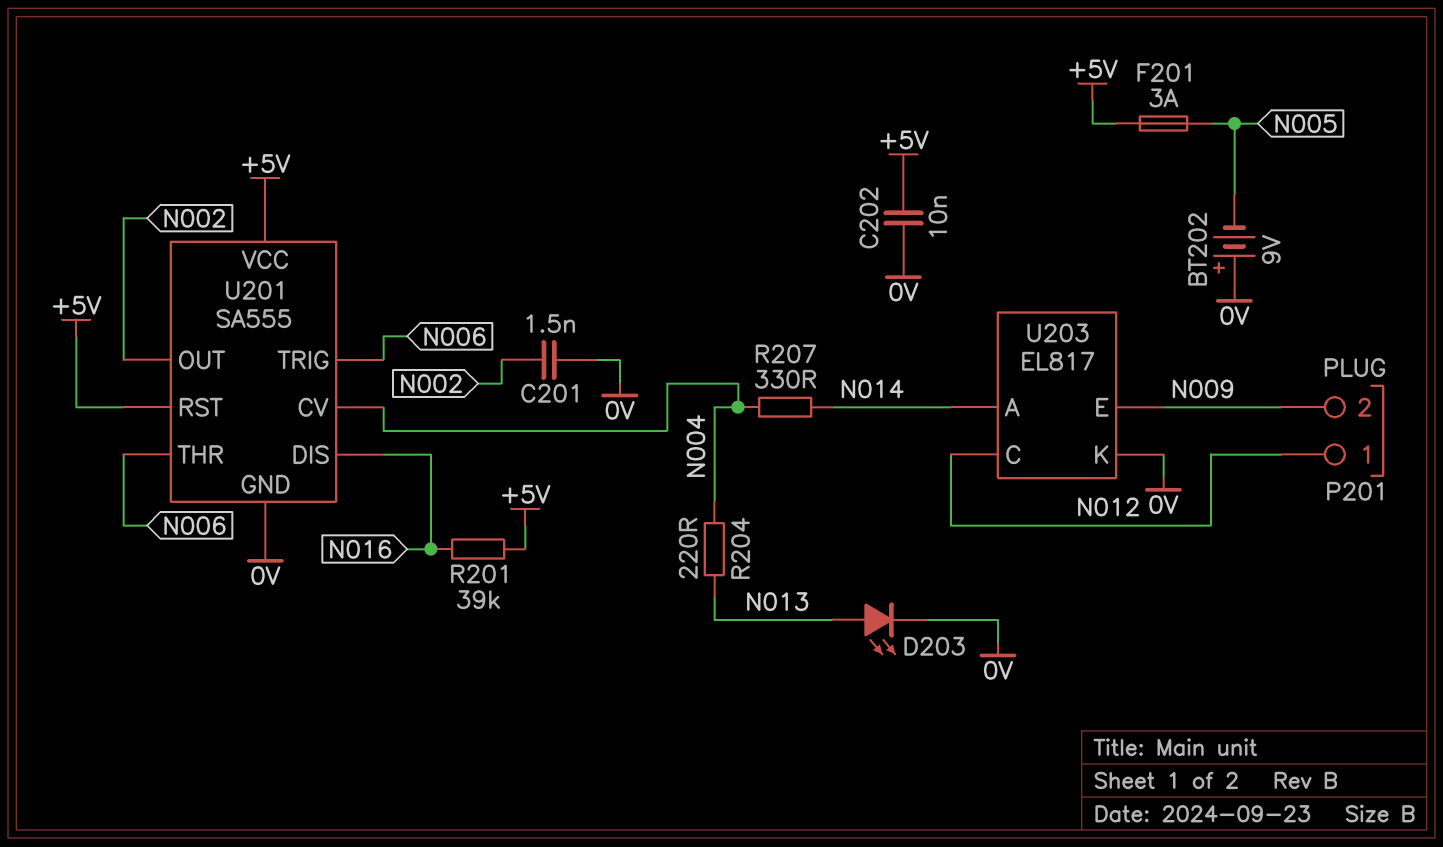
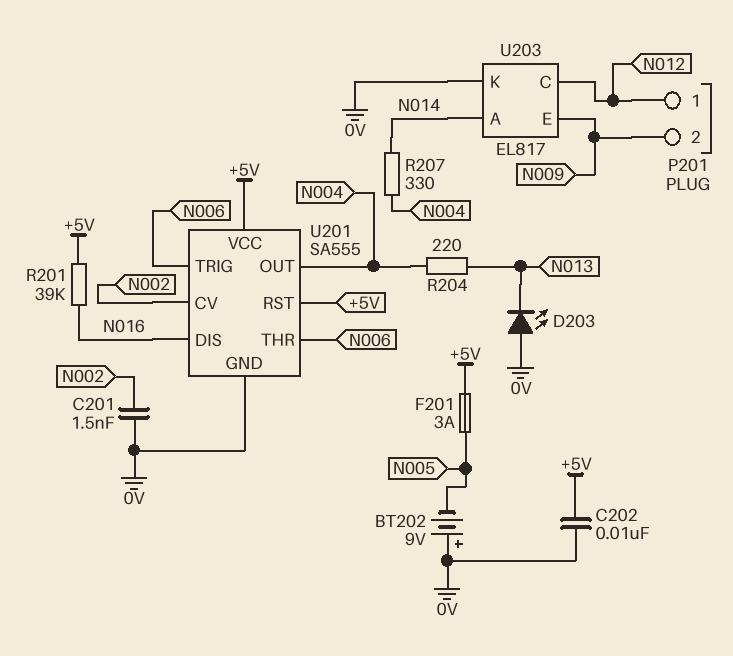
D203: LED (A N013, K 0V) -> LED (A 0V, K N013)
U201 pin CV: N004 -> N002
U201 pin OUT: N002 -> N004

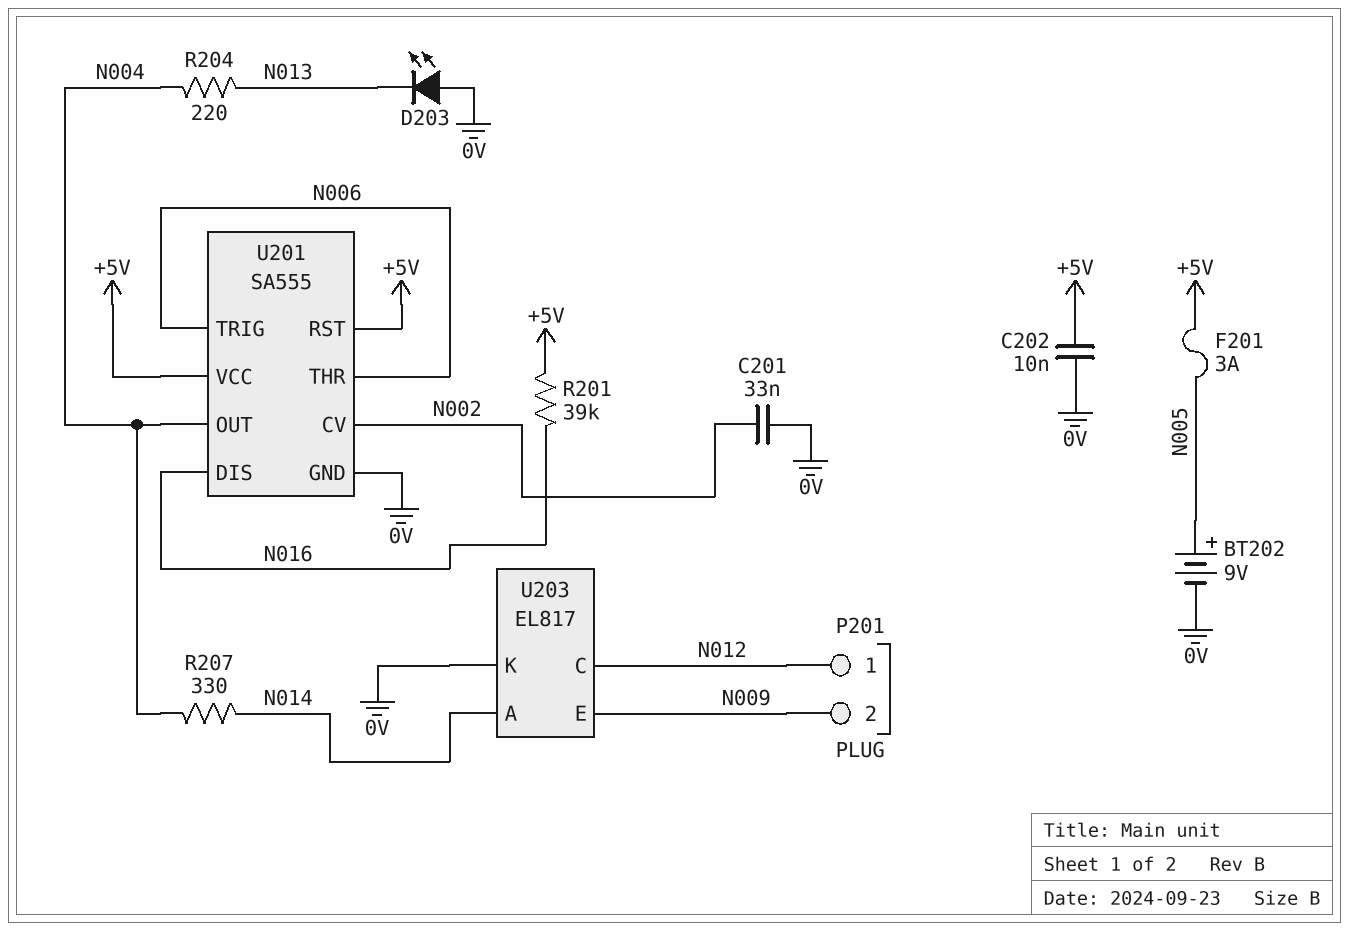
BT202: 9V (plus 0V, minus N005) -> 9V (plus N005, minus 0V)
C201: 1.5nF (0V, N002) -> 33nF (0V, N002)

